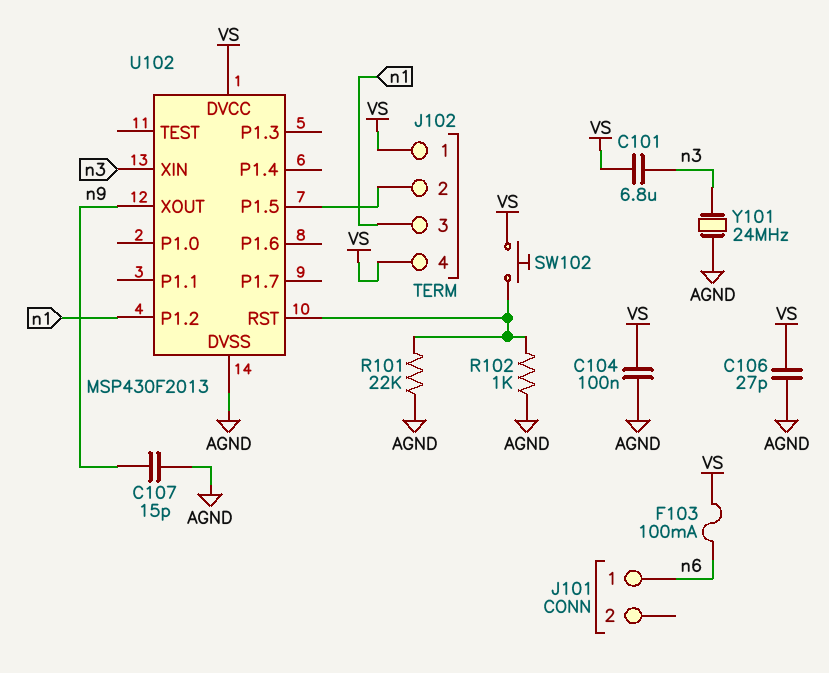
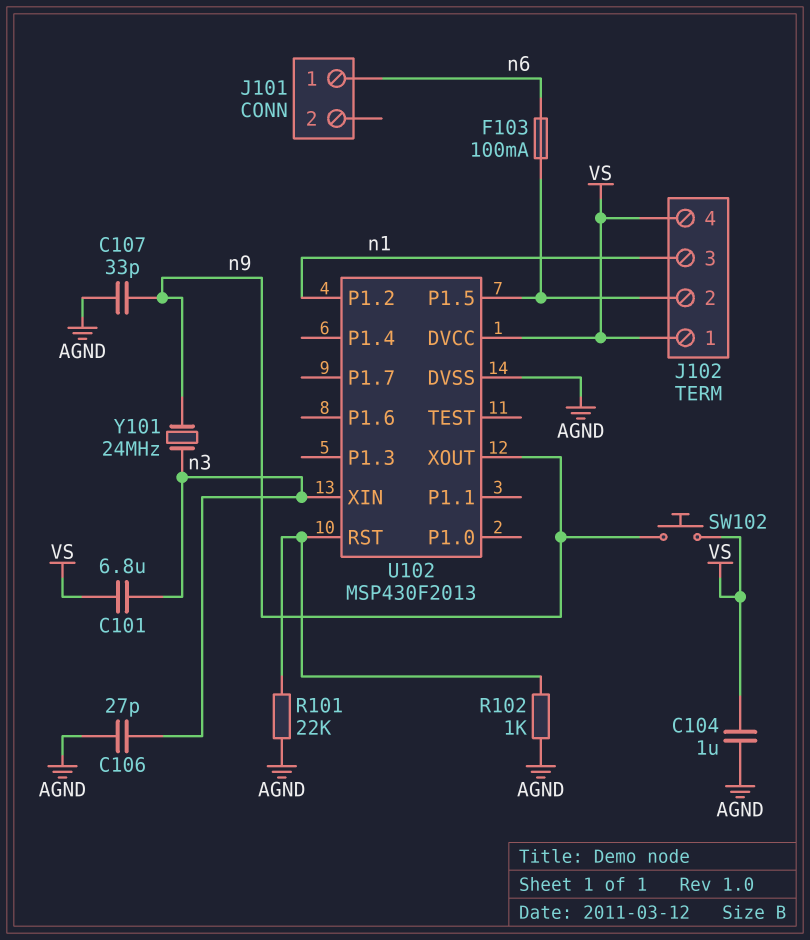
C104: 100nF (AGND, VS) -> 1uF (AGND, VS)
C106: 27pF (AGND, VS) -> 27pF (AGND, n3)
C107: 15pF (AGND, n9) -> 33pF (AGND, n9)
F103: 100mA (VS, n6) -> 100mA (J102/2, n6)
SW102: button (U102/RST, VS) -> button (VS, n9)
Y101: 24MHz (AGND, n3) -> 24MHz (n3, n9)

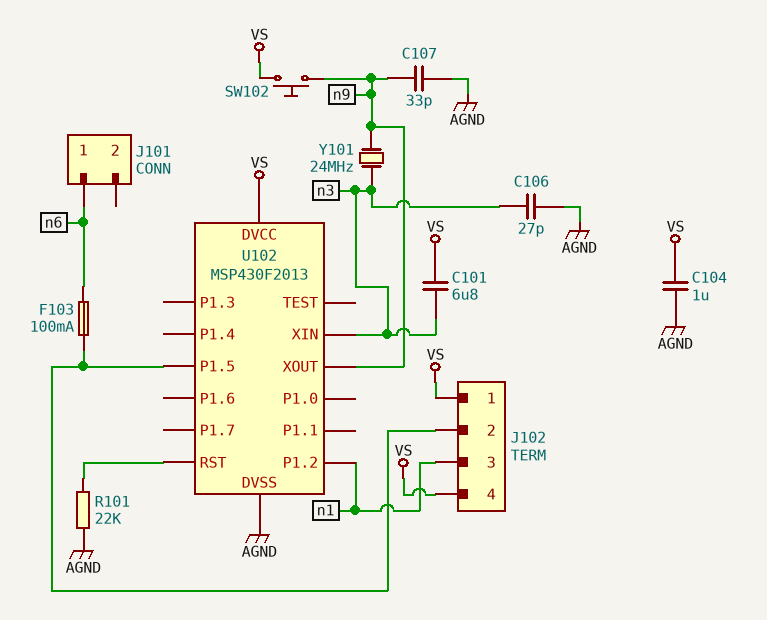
R102: 1k (AGND, U102/RST) -> none

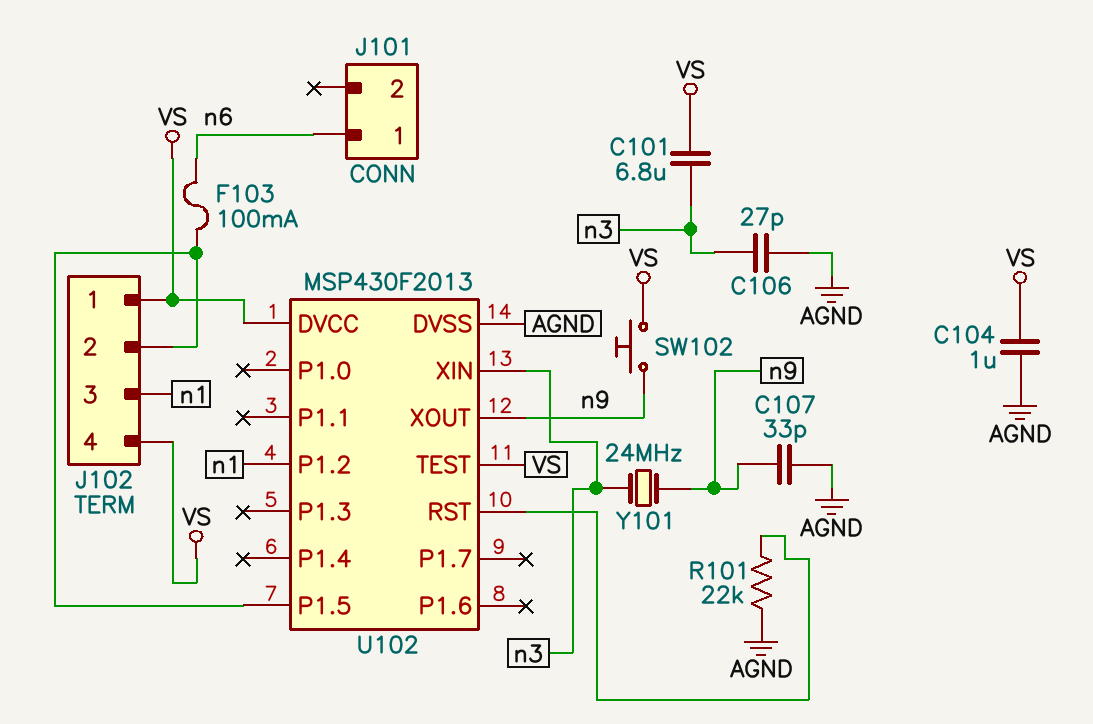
U102 pin TEST: none -> VS

